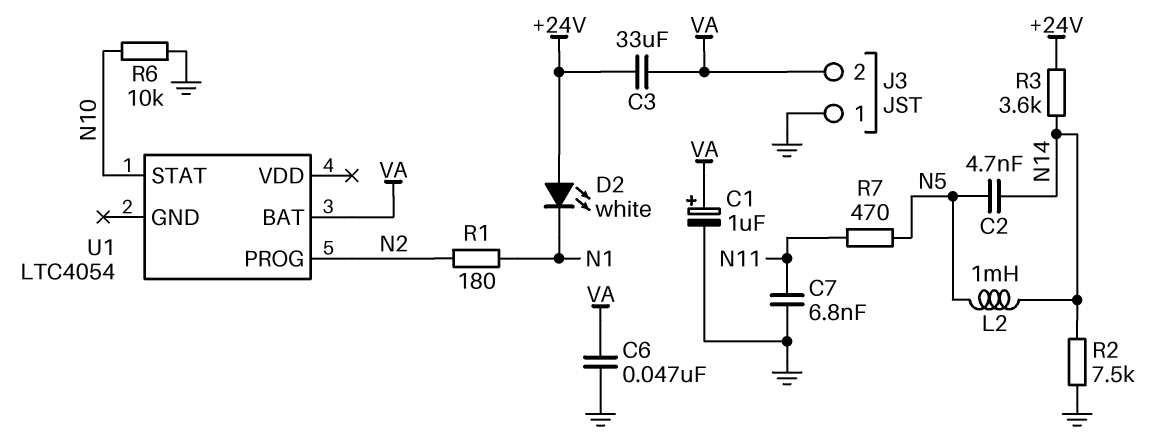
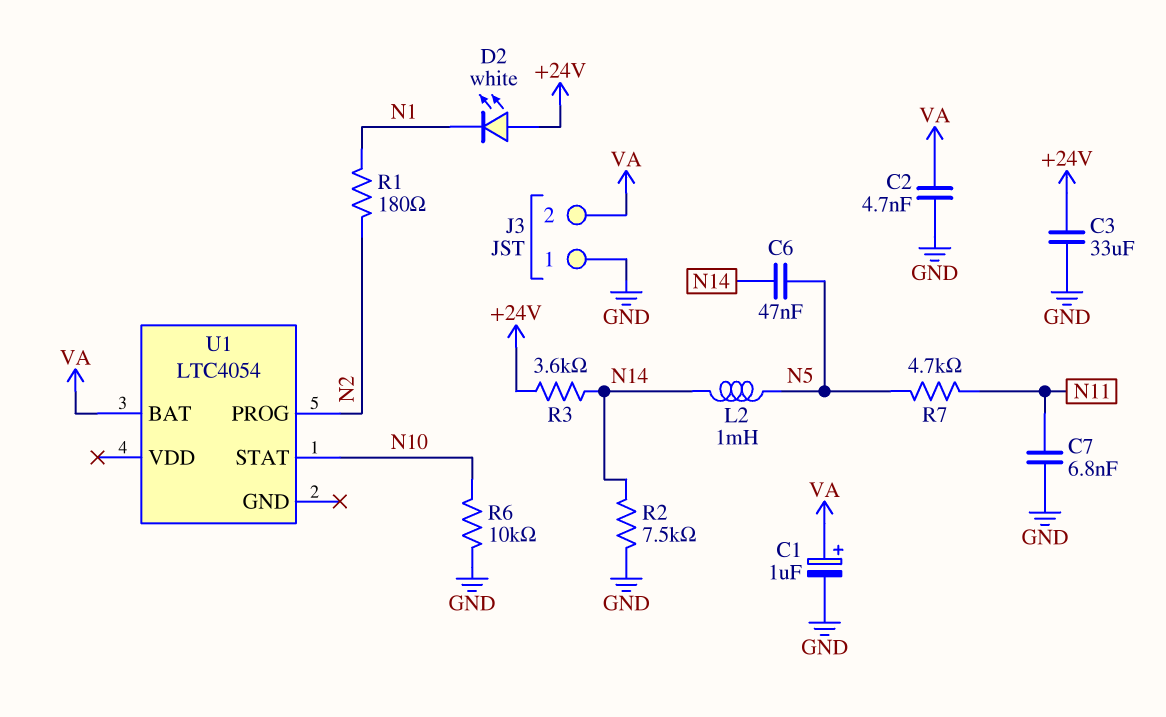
C2: 4.7nF (N5, N14) -> 4.7nF (GND, VA)
C3: 33uF (+24V, VA) -> 33uF (+24V, GND)
C6: 47nF (GND, VA) -> 47nF (N5, N14)
R7: 470 (N5, N11) -> 4.7k (N5, N11)

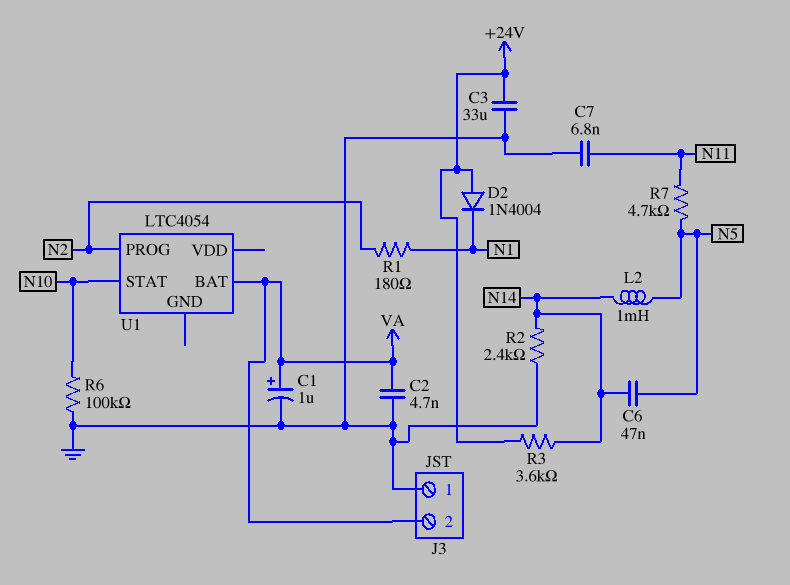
D2: LED white (A +24V, K N1) -> diode 1N4004 (A +24V, K N1)
R2: 7.5k (GND, N14) -> 2.4k (GND, N14)
R6: 10k (GND, N10) -> 100k (GND, N10)

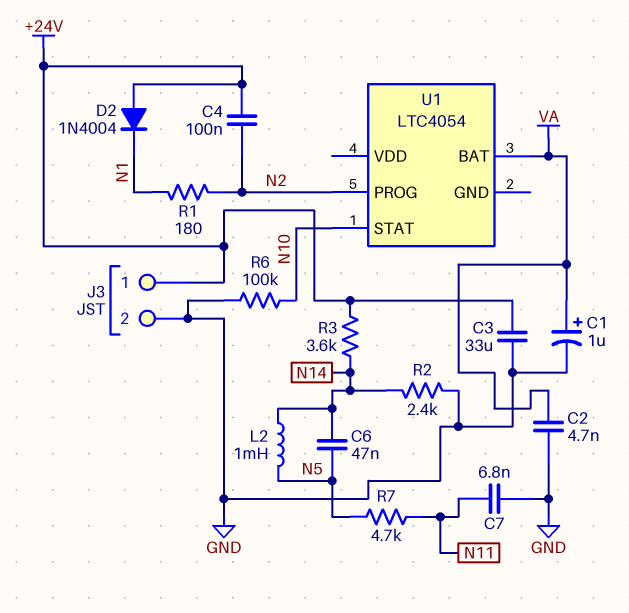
C4: none -> 100nF (+24V, N2)
J3 pin 1: GND -> +24V
J3 pin 2: VA -> GND

